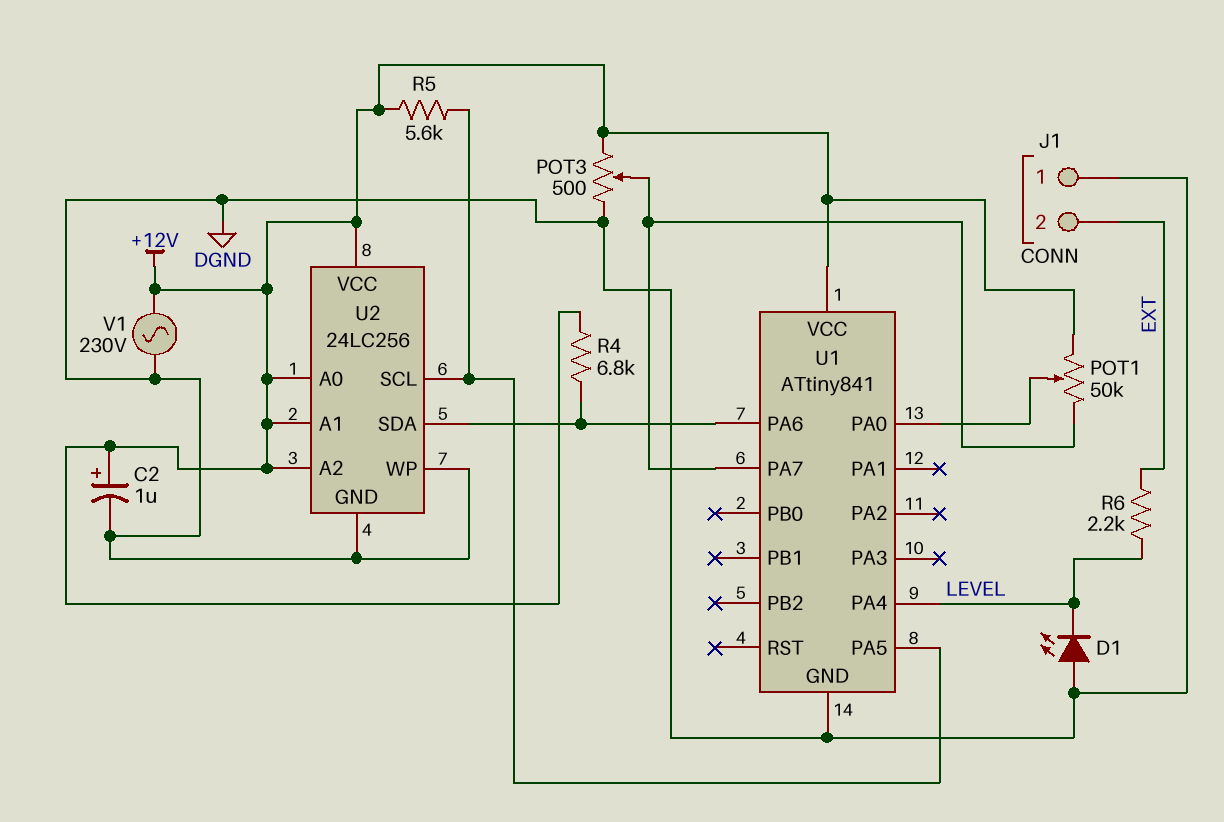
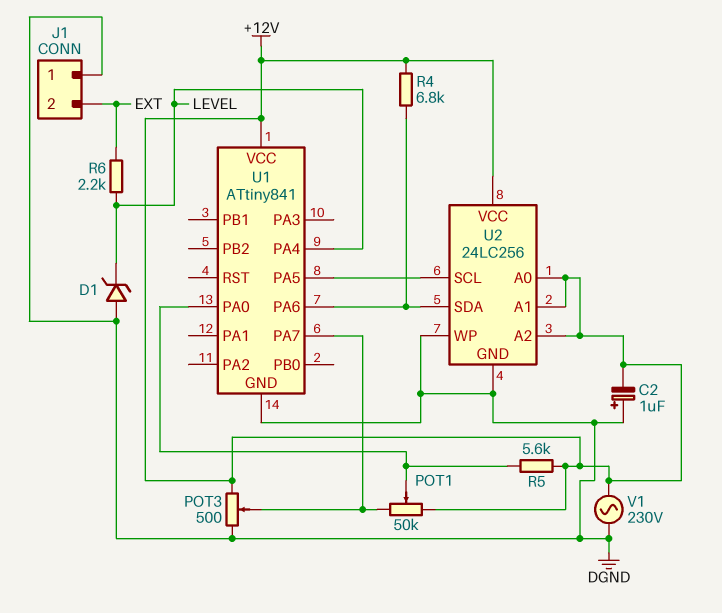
C2: 1uF (plus +12V, minus DGND) -> 1uF (plus DGND, minus +12V)
D1: LED (A DGND, K LEVEL) -> zener (A DGND, K LEVEL)
R5: 5.6k (+12V, U1/PA5) -> 5.6k (+12V, U1/PA0)

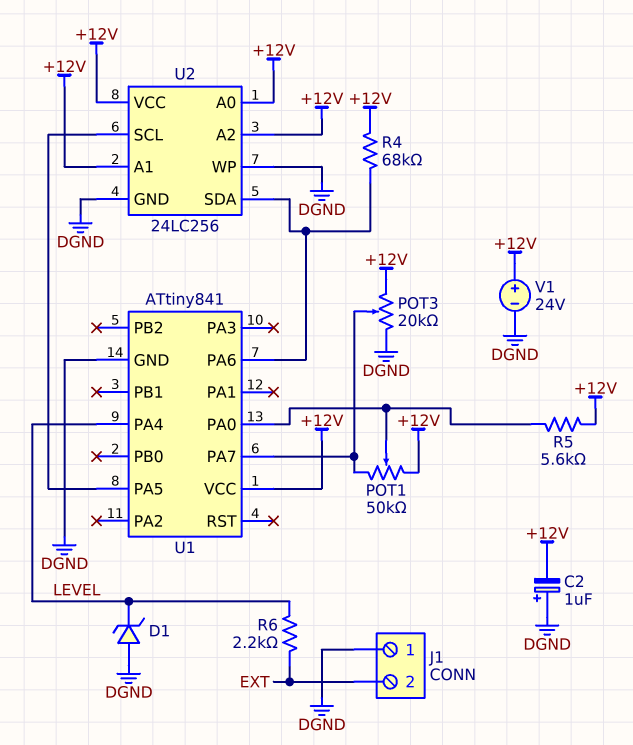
POT3: 500 (+12V, DGND, wiper U1/PA7) -> 20k (+12V, DGND, wiper U1/PA7)
R4: 6.8k (+12V, U1/PA6) -> 68k (+12V, U1/PA6)
V1: AC 230V (+12V, DGND) -> 24V (plus +12V, minus DGND)

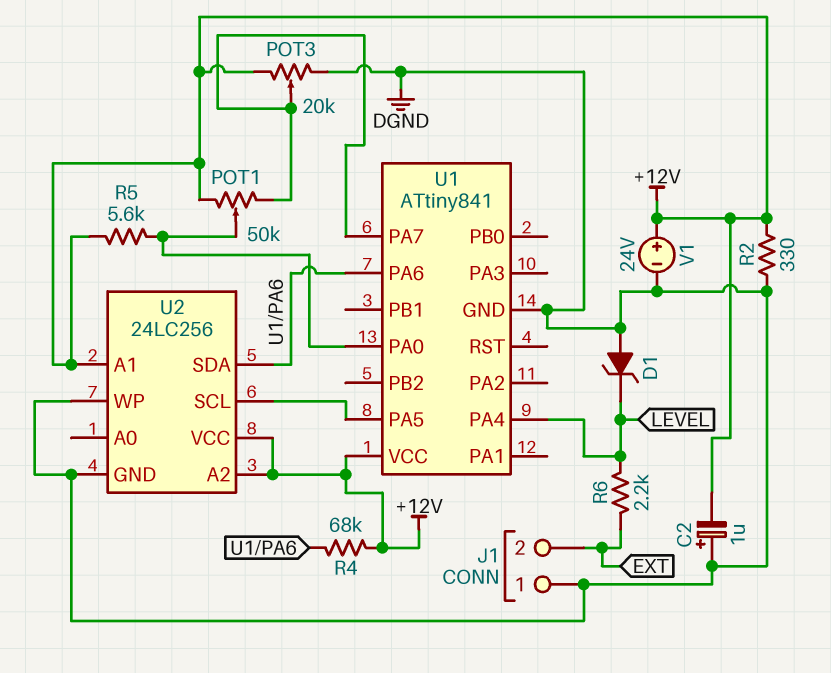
R2: none -> 330 (+12V, DGND)
U2 pin A0: +12V -> none

